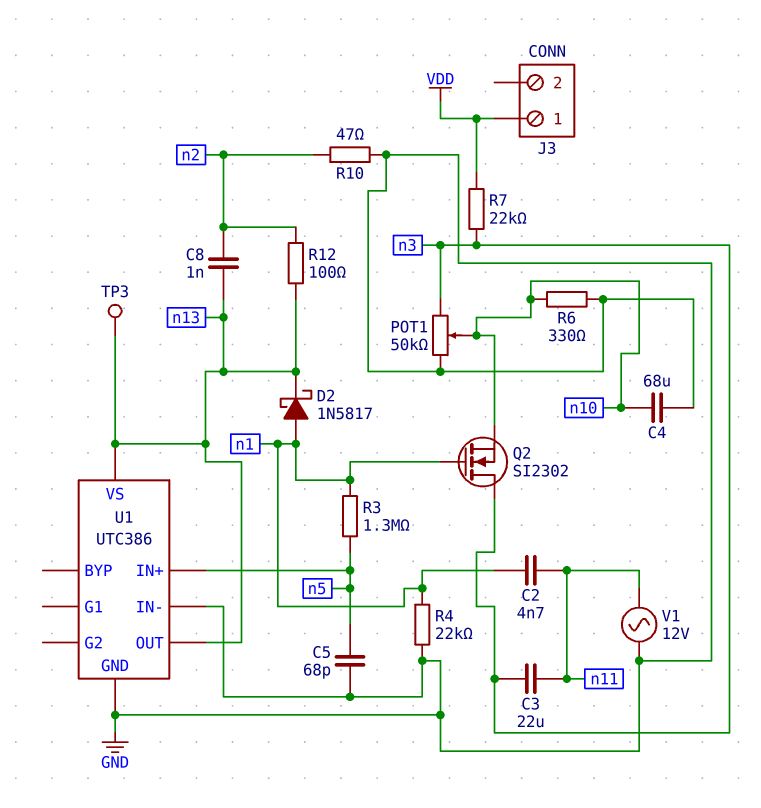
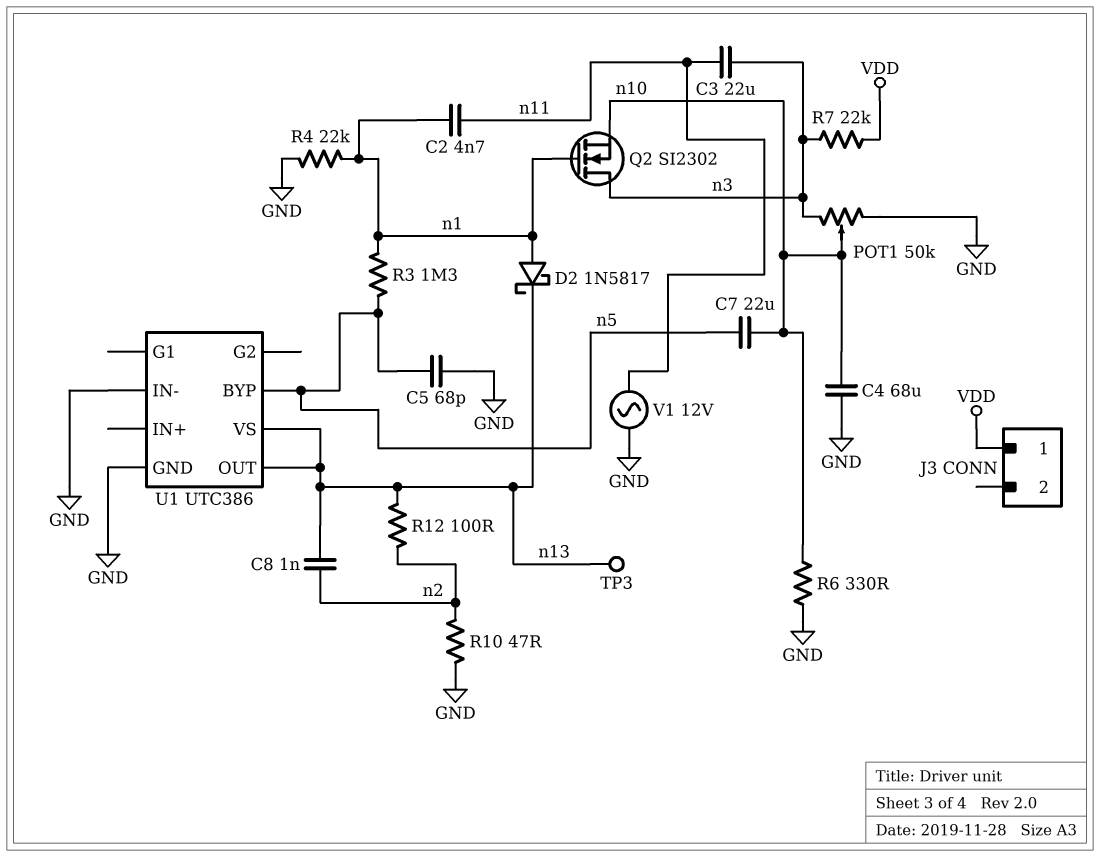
C7: none -> 22uF (n5, n10)
U1 pin BYP: none -> n5
U1 pin IN+: n5 -> none

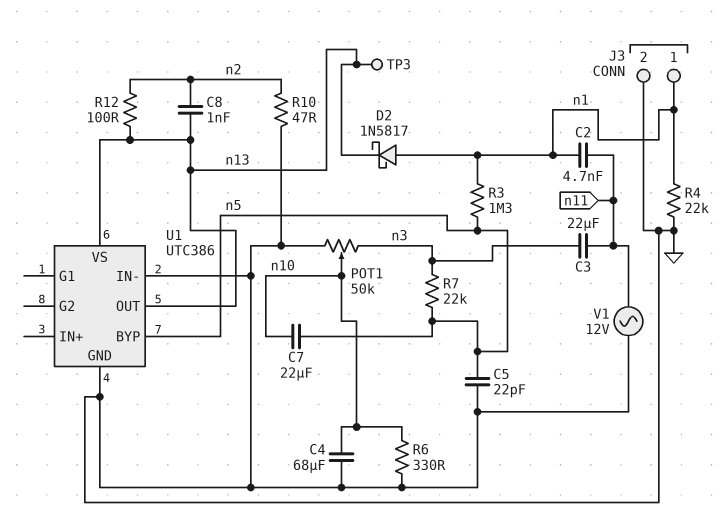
C5: 68pF (GND, n5) -> 22pF (GND, n5)
J3 pin 1: VDD -> n1
J3 pin 2: none -> GND
Q2: NMOS SI2302 (G n1, D n3, S n10) -> none
R7: 22k (VDD, n3) -> 22k (n3, n5)

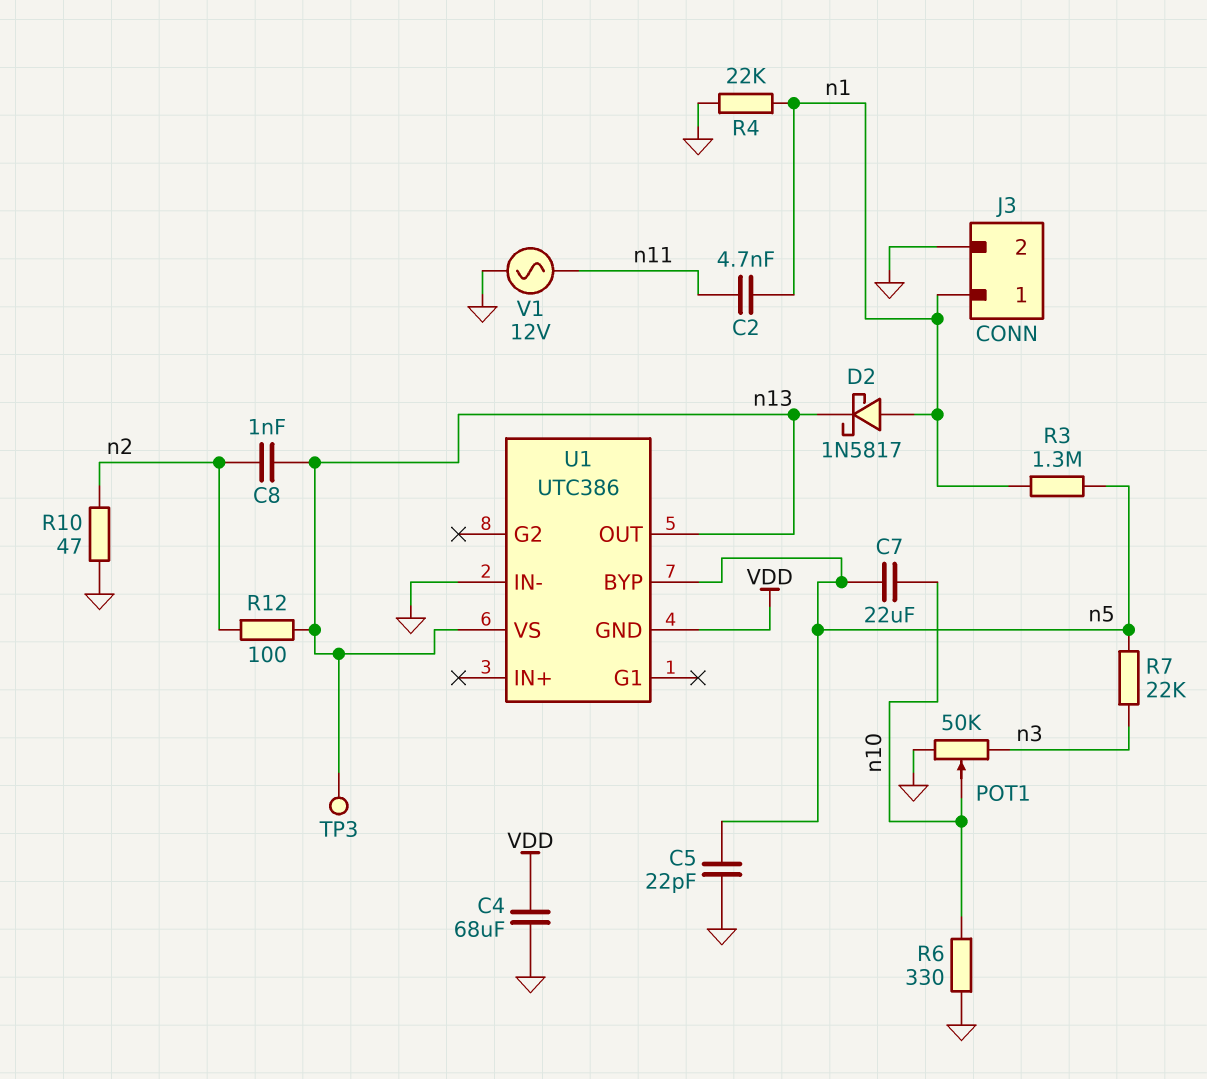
C3: 22uF (n3, n11) -> none
C4: 68uF (GND, n10) -> 68uF (GND, VDD)
U1 pin GND: GND -> VDD

